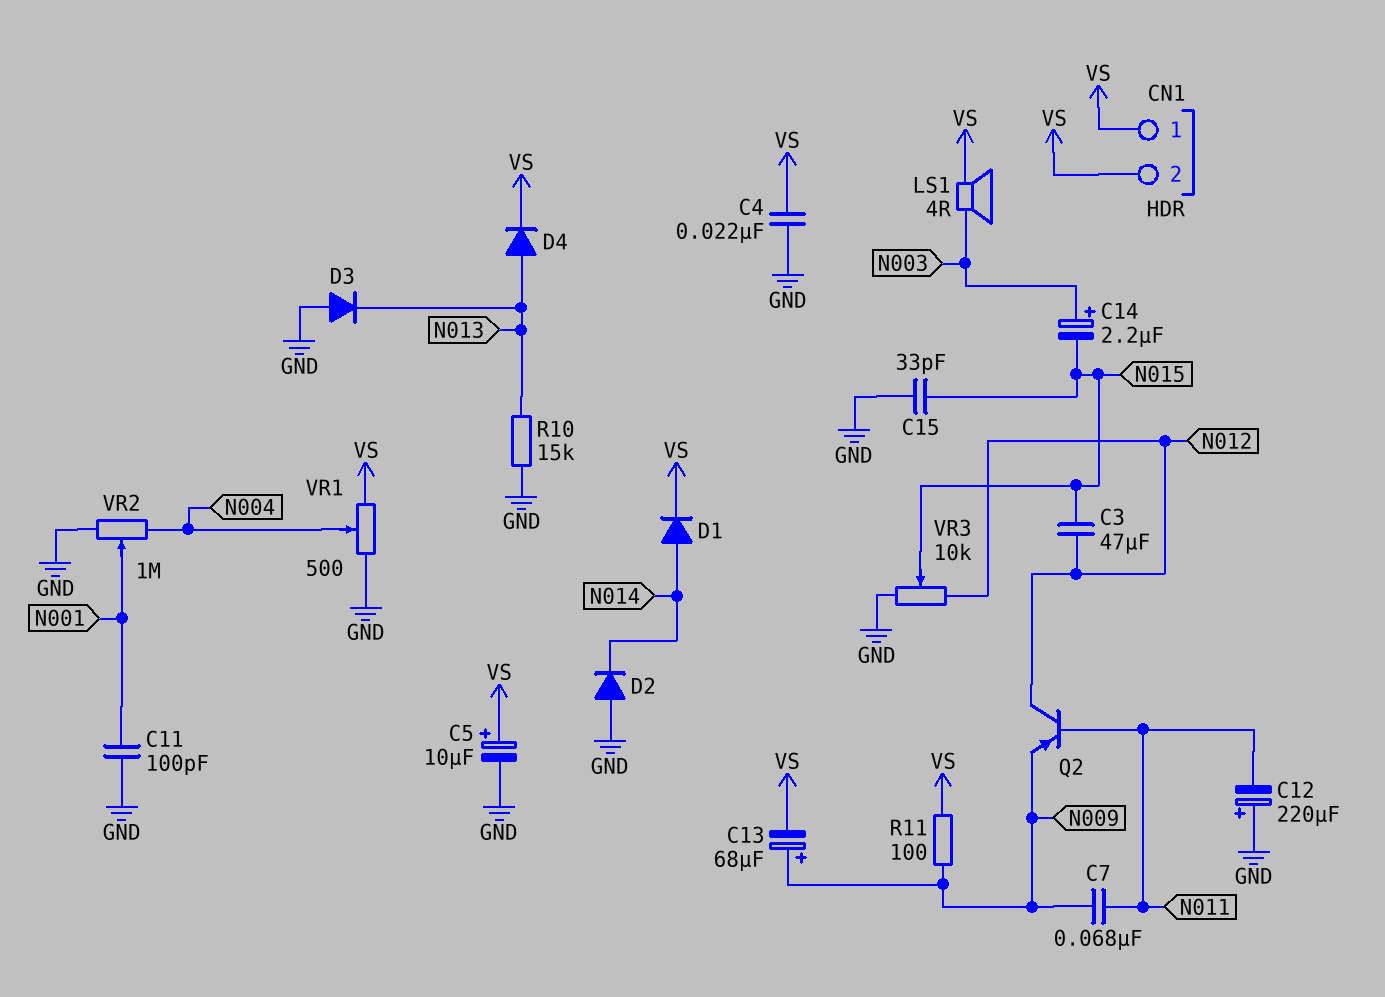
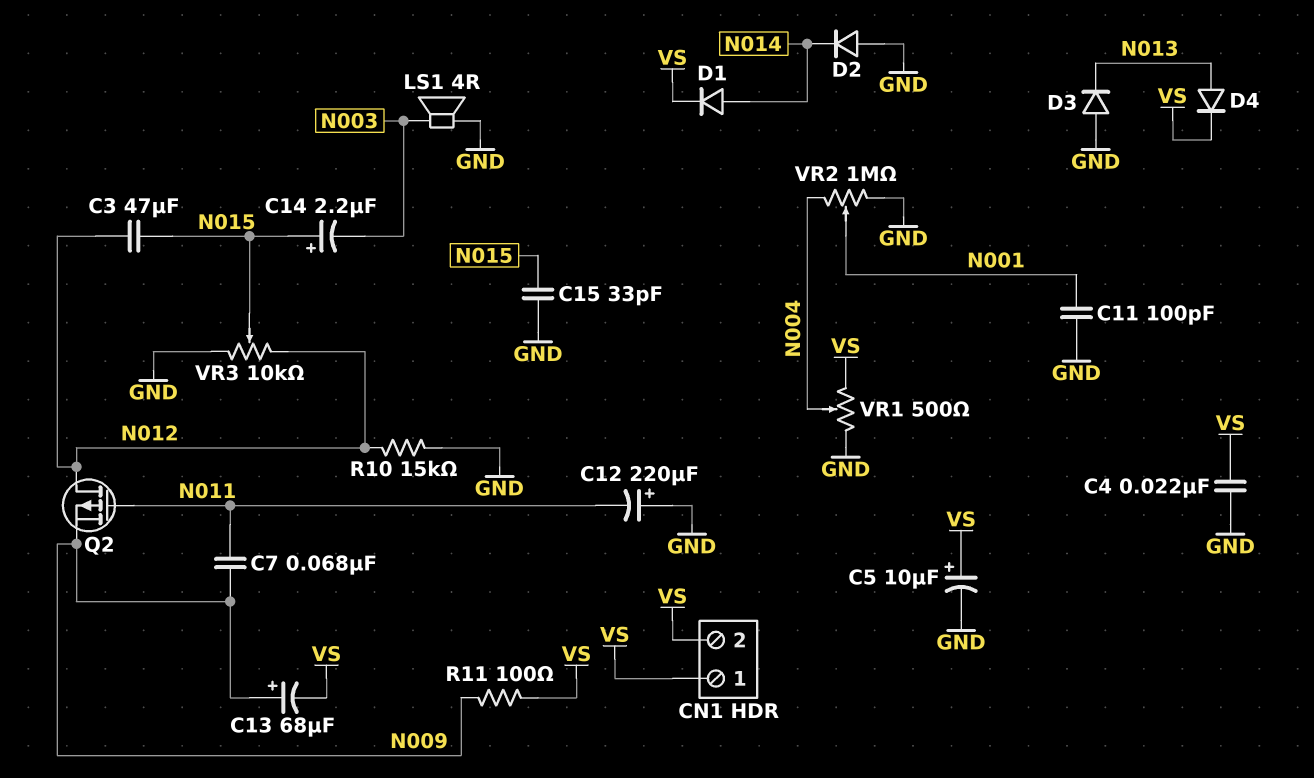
C14: 2.2uF (plus N003, minus N015) -> 2.2uF (plus N015, minus N003)
LS1: speaker 4R (N003, VS) -> speaker 4R (GND, N003)
Q2: PNP (B N011, C N012, E N009) -> PMOS (G N011, D N012, S N009)
R10: 15k (GND, N013) -> 15k (GND, N012)

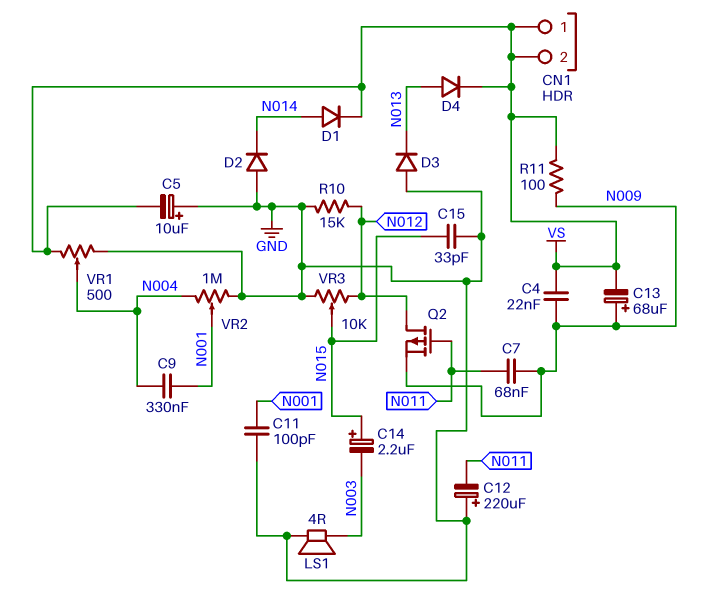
C3: 47uF (N012, N015) -> none
C4: 22nF (GND, VS) -> 22nF (N009, VS)
C5: 10uF (plus VS, minus GND) -> 10uF (plus GND, minus VS)
C9: none -> 330nF (N001, N004)

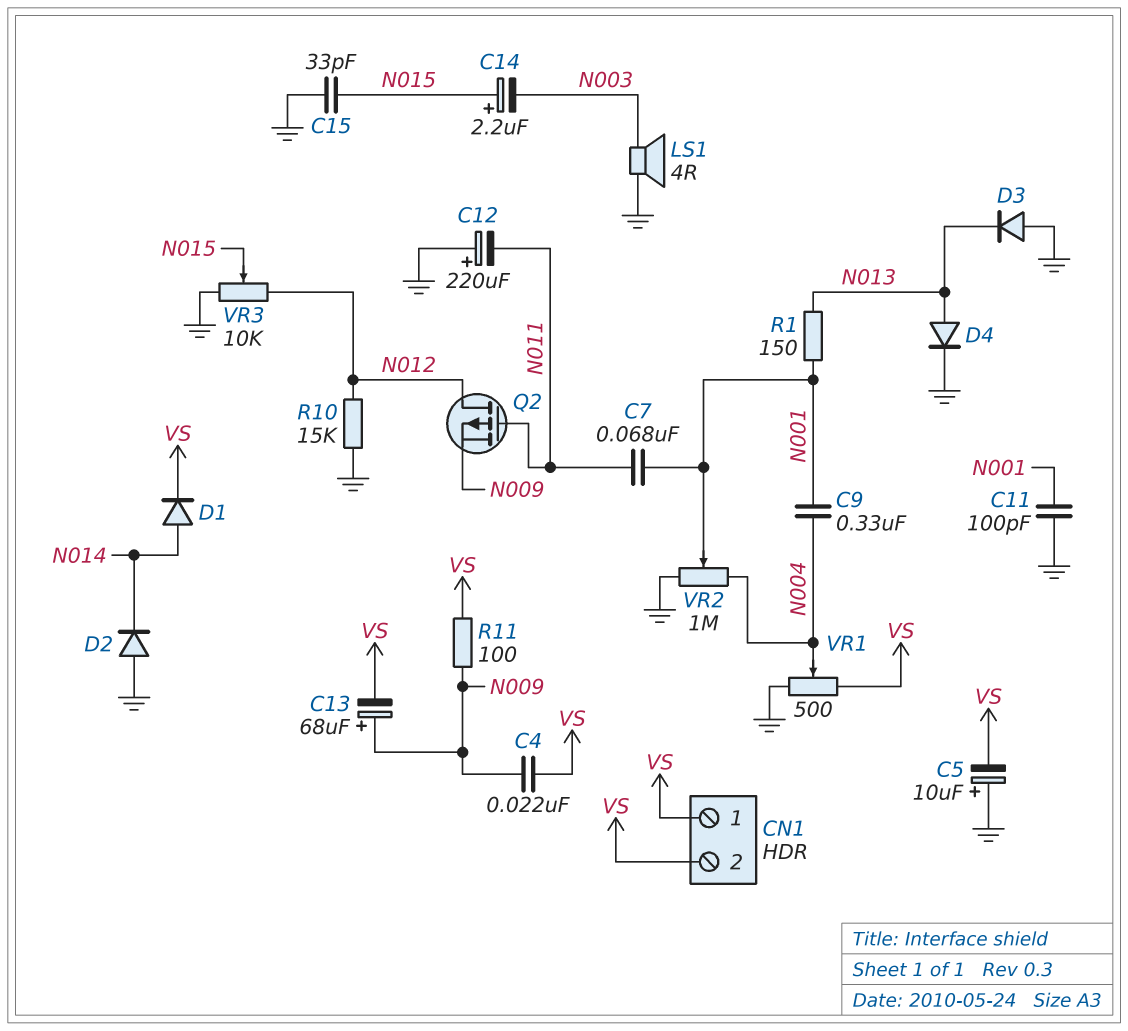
C7: 68nF (N009, N011) -> 68nF (N001, N011)
D4: diode (A N013, K VS) -> diode (A N013, K GND)
R1: none -> 150 (N001, N013)

